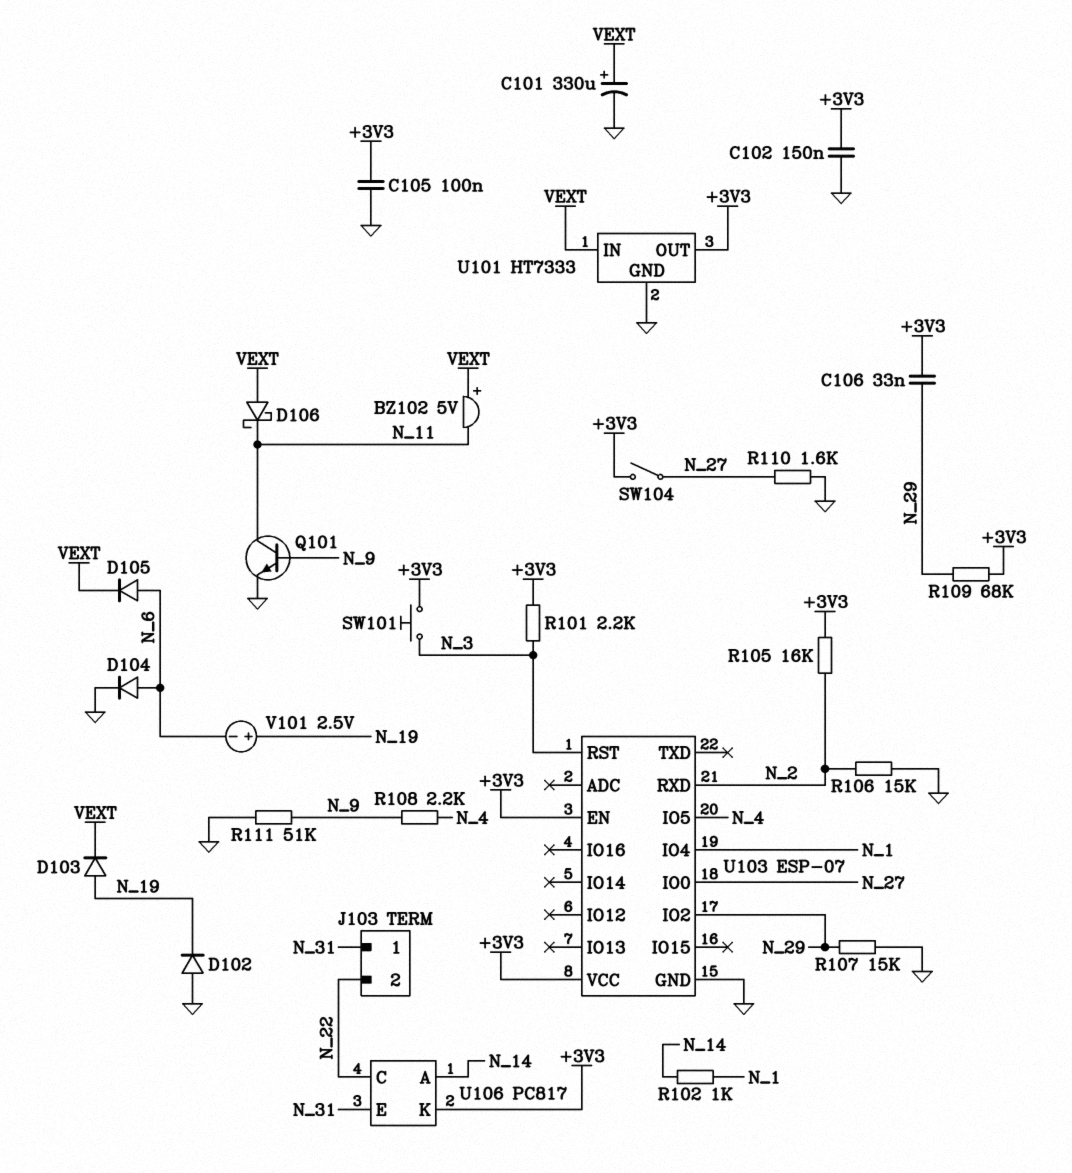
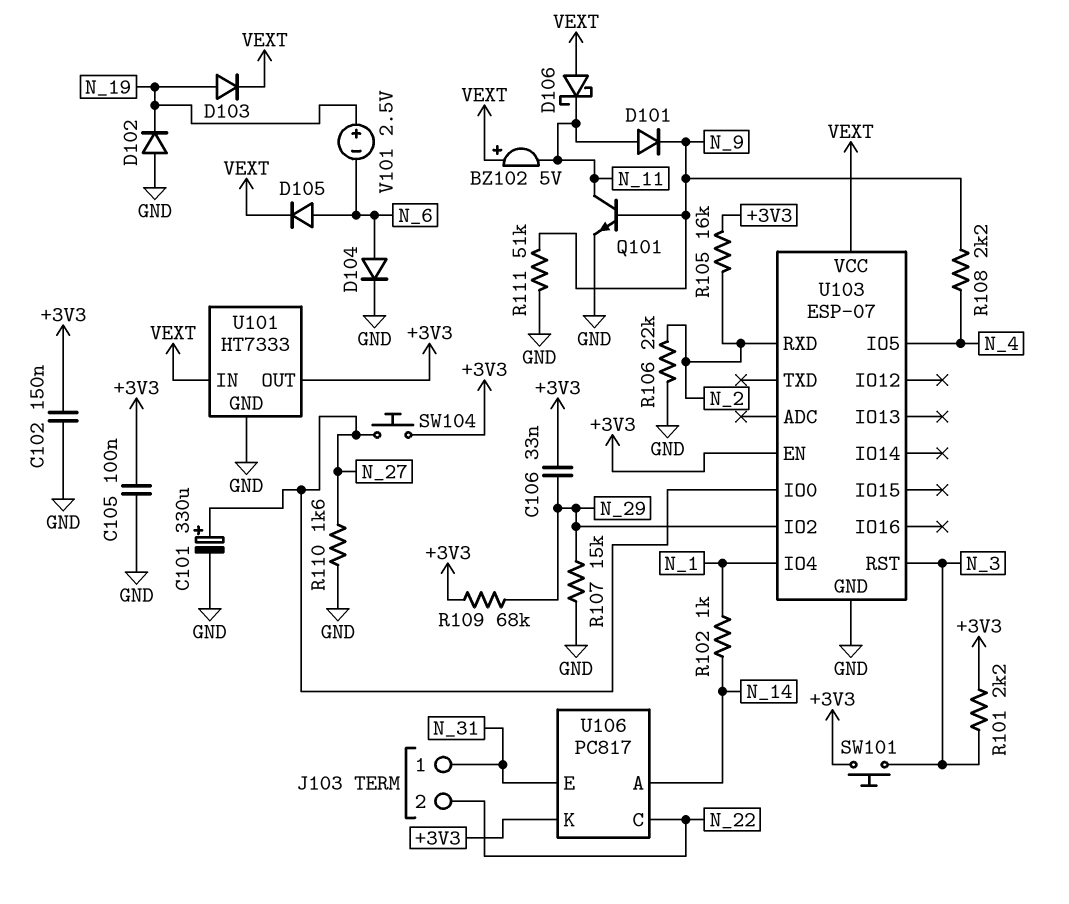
C101: 330uF (plus VEXT, minus GND) -> 330uF (plus N_27, minus GND)
D101: none -> diode (A N_11, K N_9)
R106: 15k (GND, N_2) -> 22k (GND, N_2)
SW104: switch (+3V3, N_27) -> button (+3V3, N_27)
U103 pin VCC: +3V3 -> VEXT

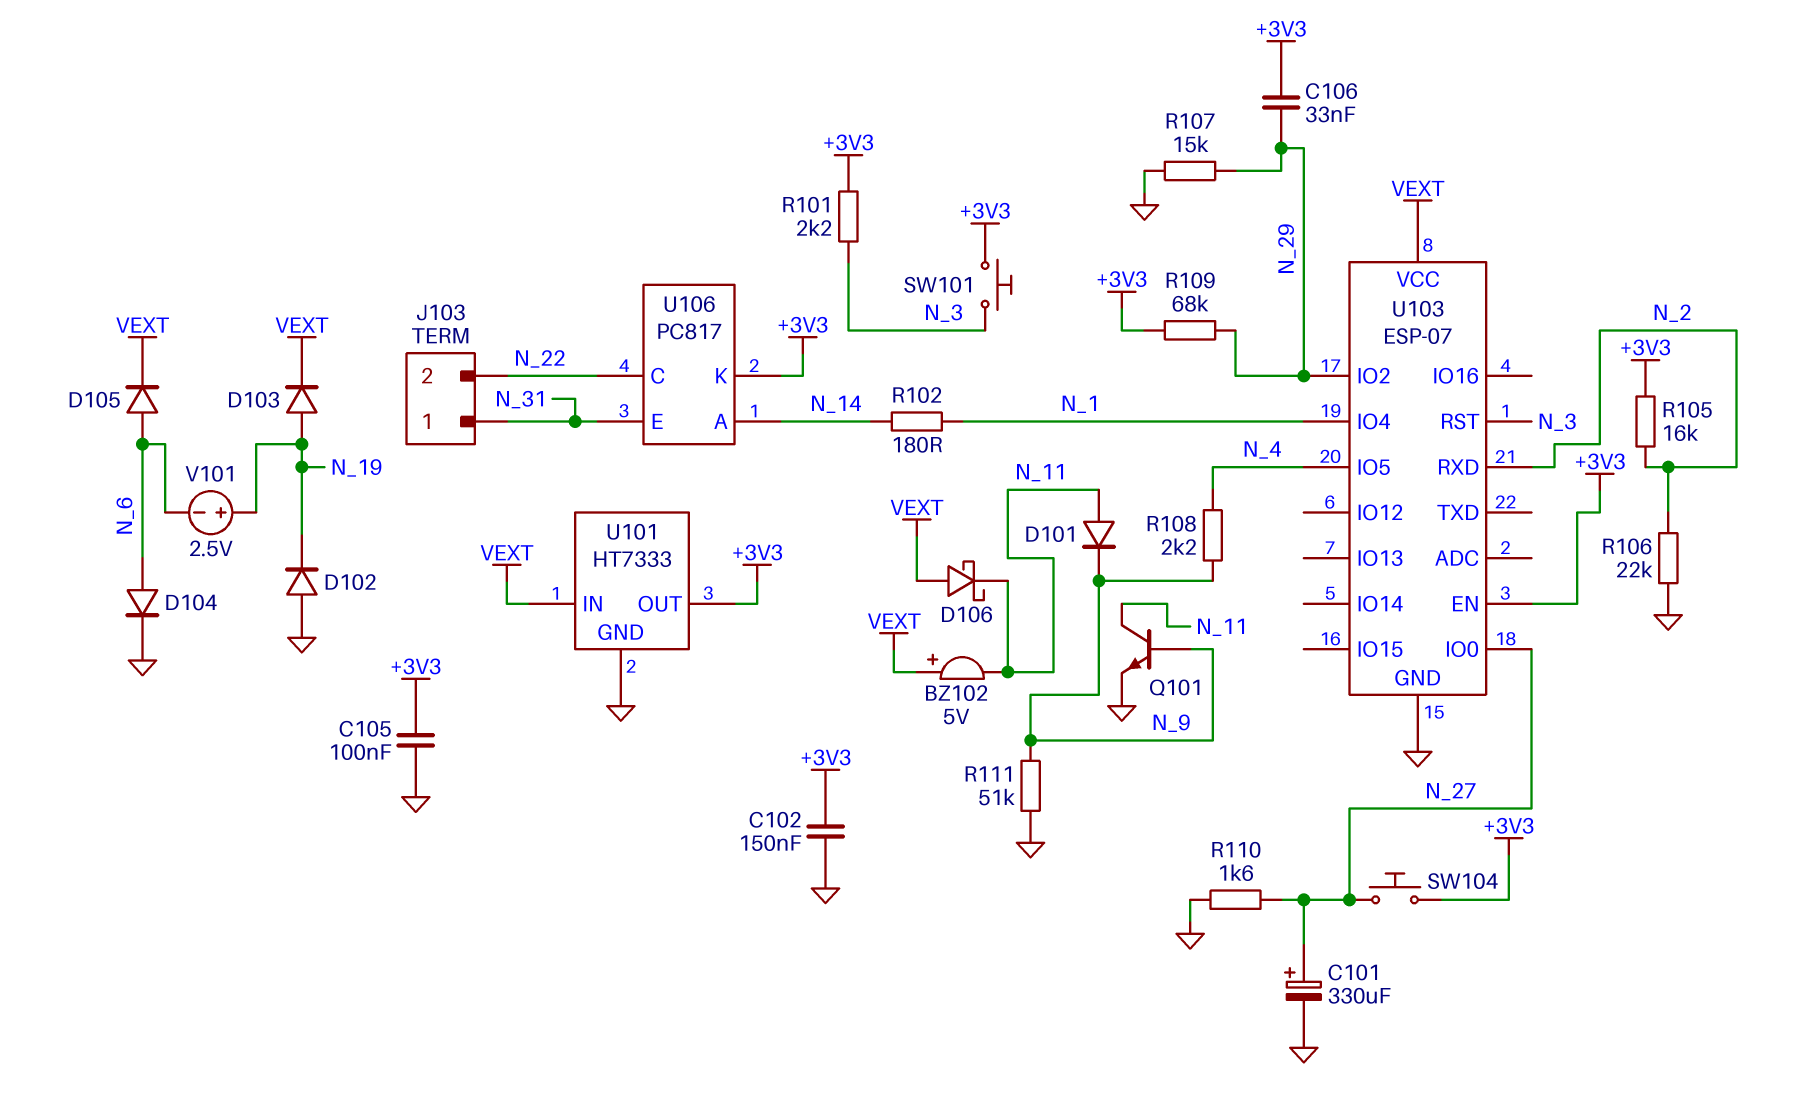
R102: 1k (N_1, N_14) -> 180 (N_1, N_14)

